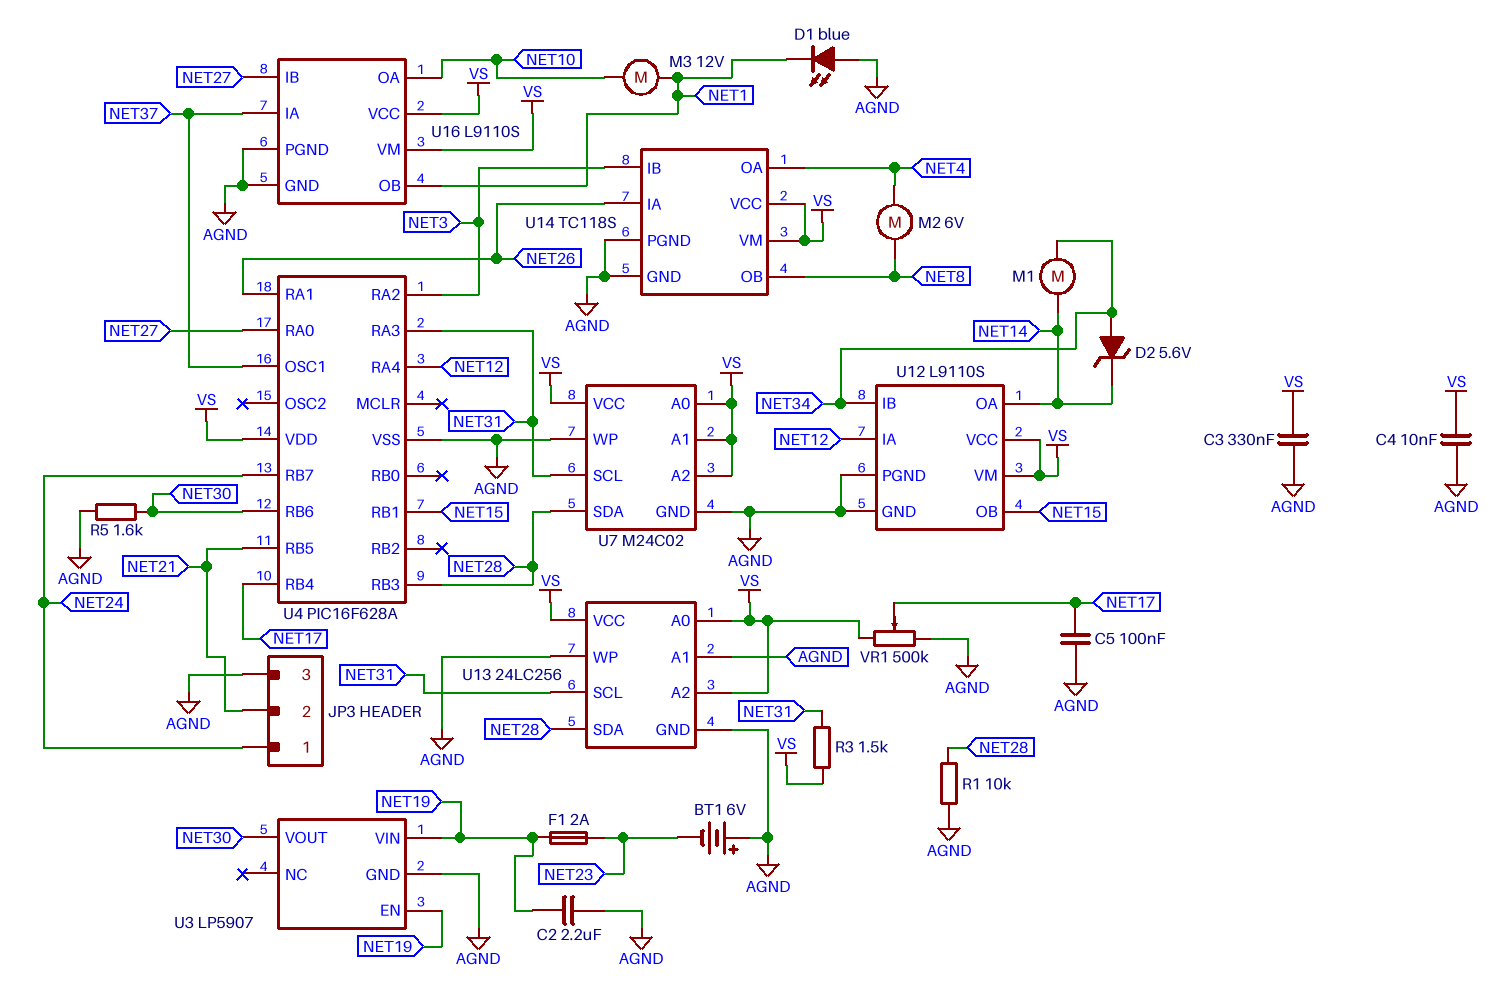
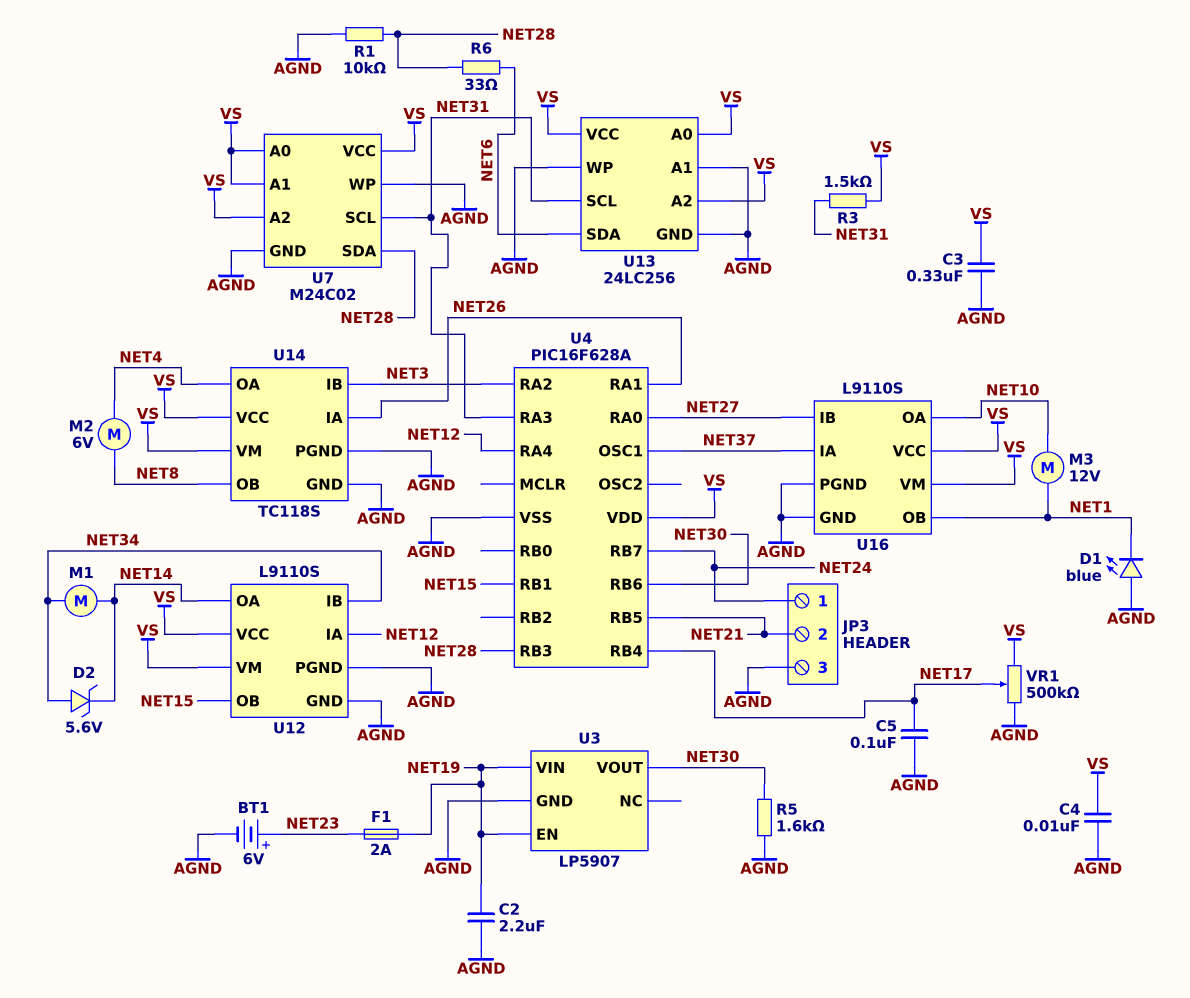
BT1: 6V (plus AGND, minus NET23) -> 6V (plus NET23, minus AGND)
R6: none -> 33 (NET6, NET28)
U13 pin SDA: NET28 -> NET6

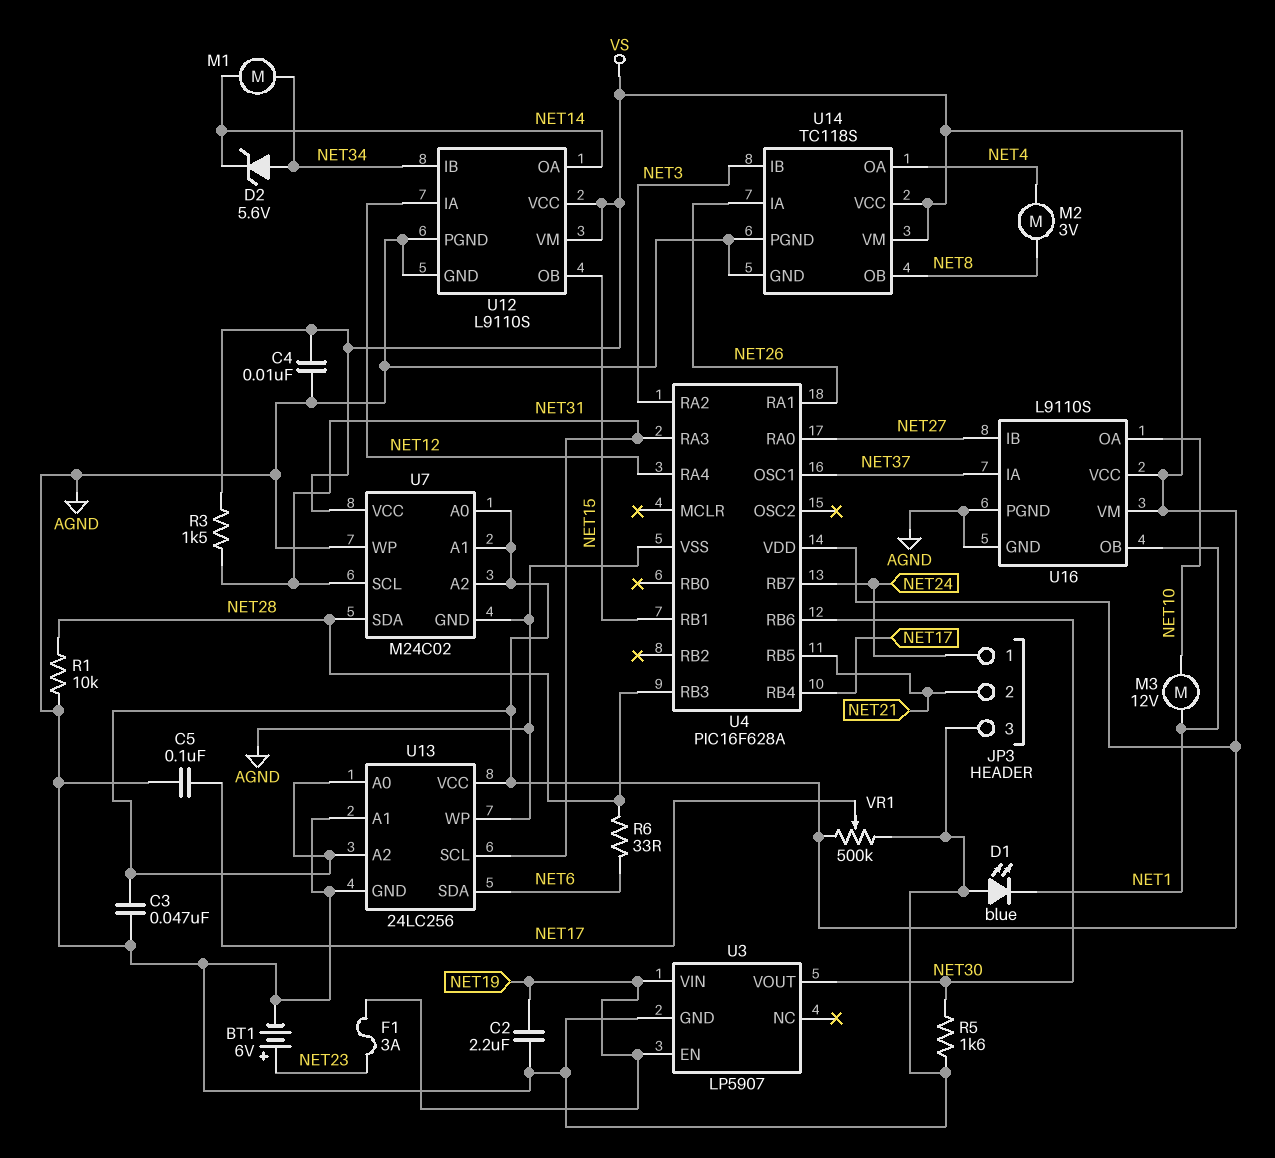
C3: 330nF (AGND, VS) -> 47nF (AGND, VS)
F1: 2A (NET19, NET23) -> 3A (NET19, NET23)
M2: motor 6V (NET4, NET8) -> motor 3V (NET4, NET8)

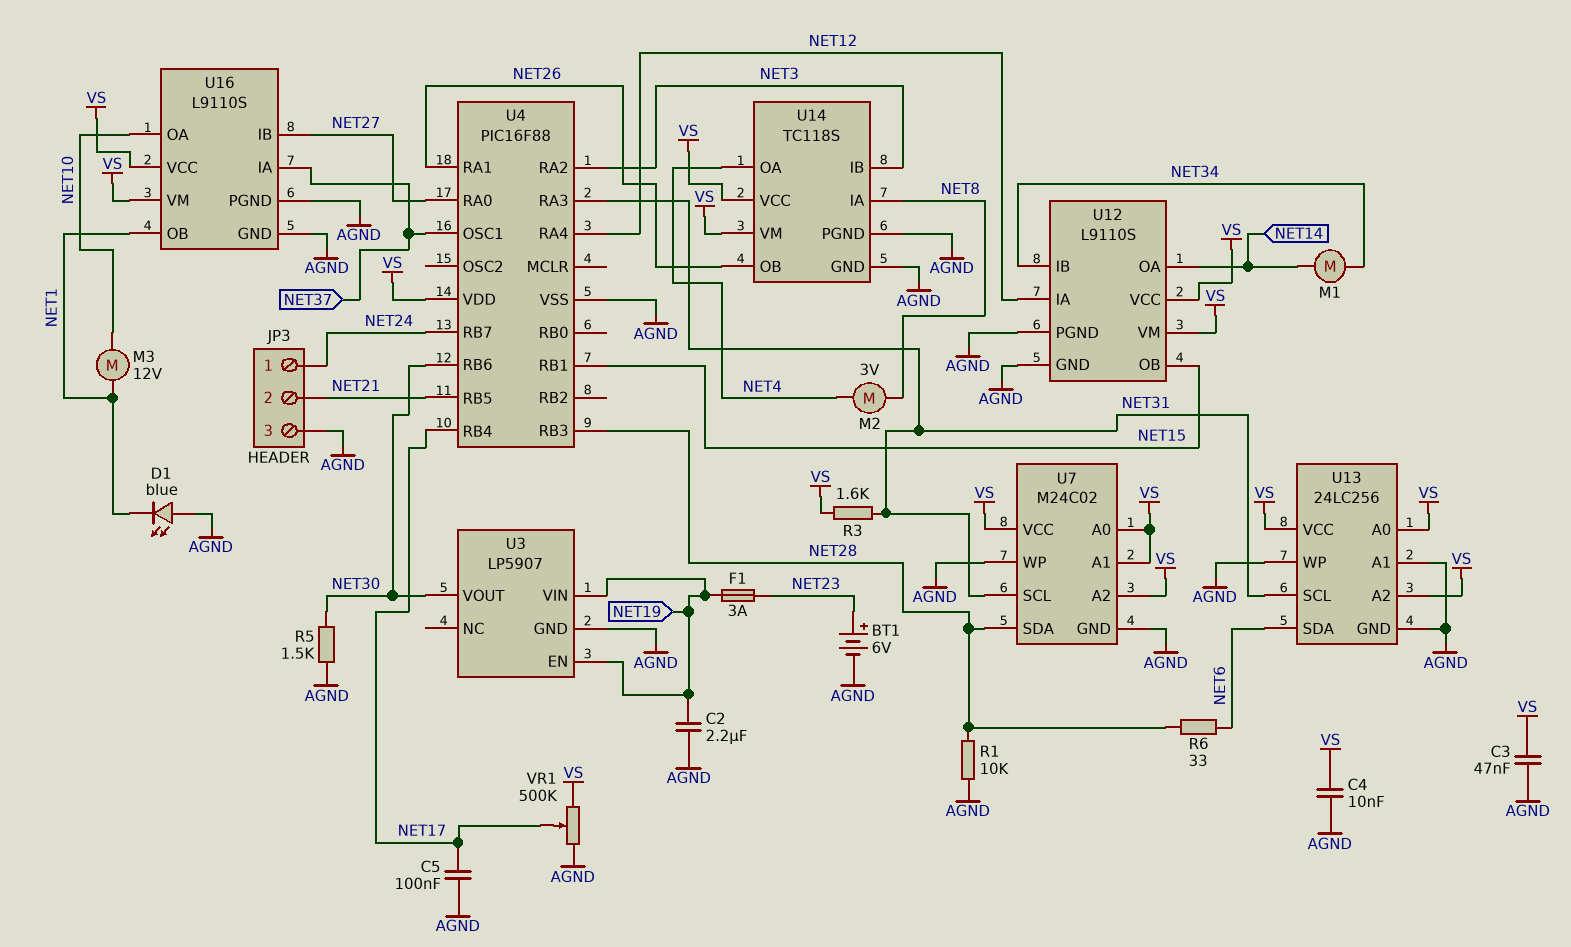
D2: zener 5.6V (A NET34, K NET14) -> none
R3: 1.5k (NET31, VS) -> 1.6k (NET31, VS)
R5: 1.6k (AGND, NET30) -> 1.5k (AGND, NET30)
U4: PIC16F628A -> PIC16F88
U14 pin IA: NET26 -> NET8
U14 pin OB: NET8 -> NET26

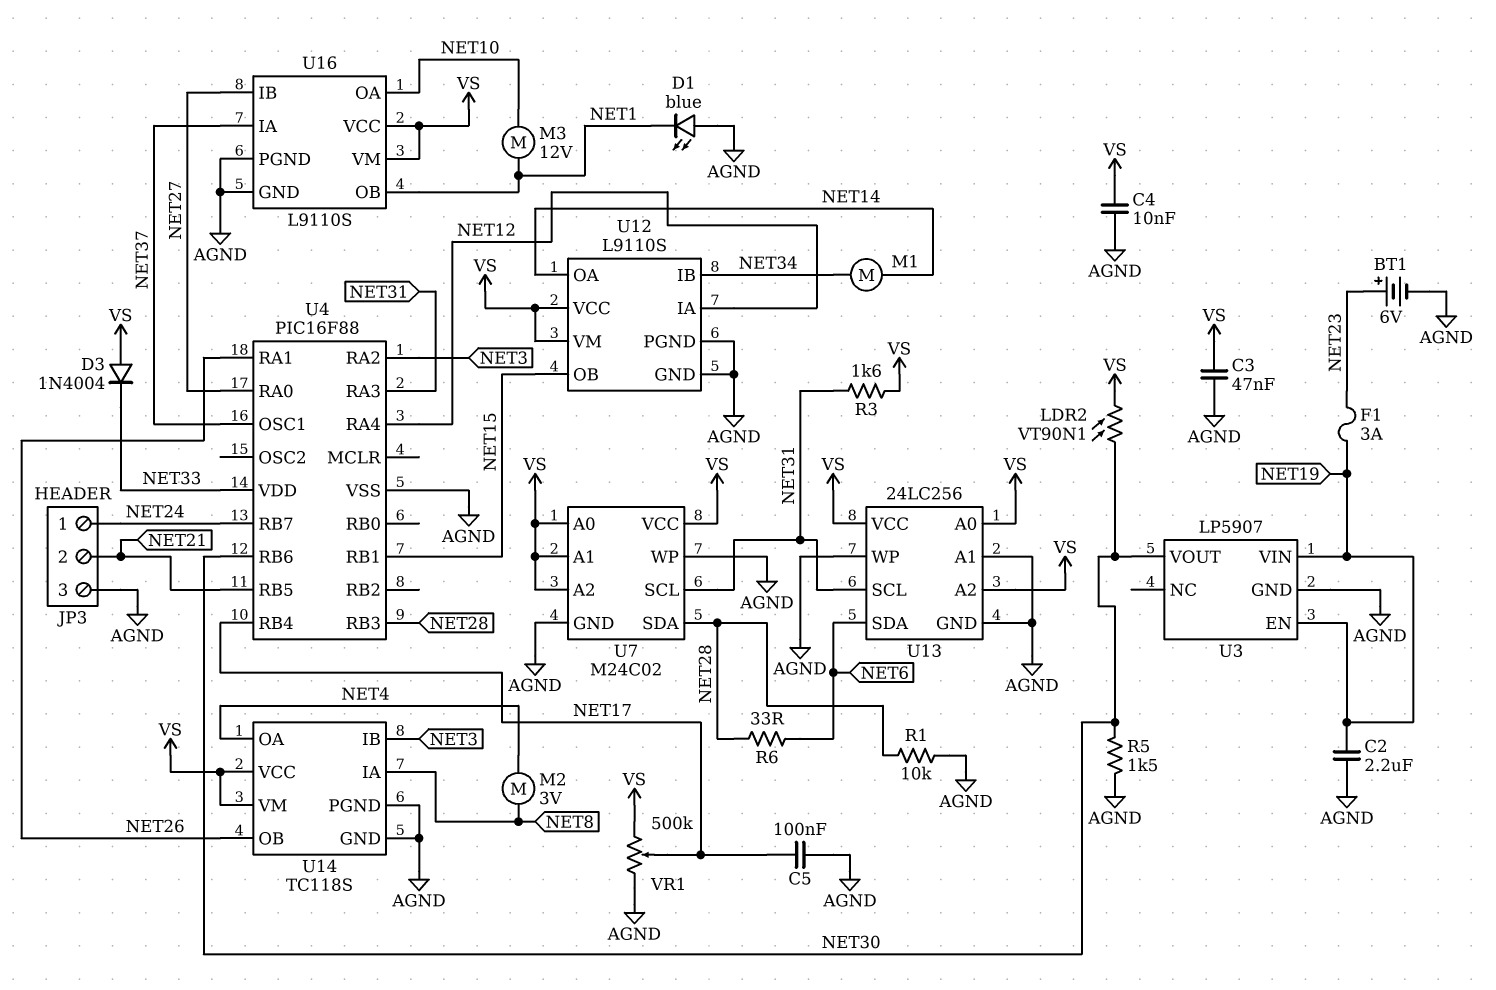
D3: none -> diode 1N4004 (A VS, K NET33)
LDR2: none -> VT90N1 (NET30, VS)
U4 pin VDD: VS -> NET33

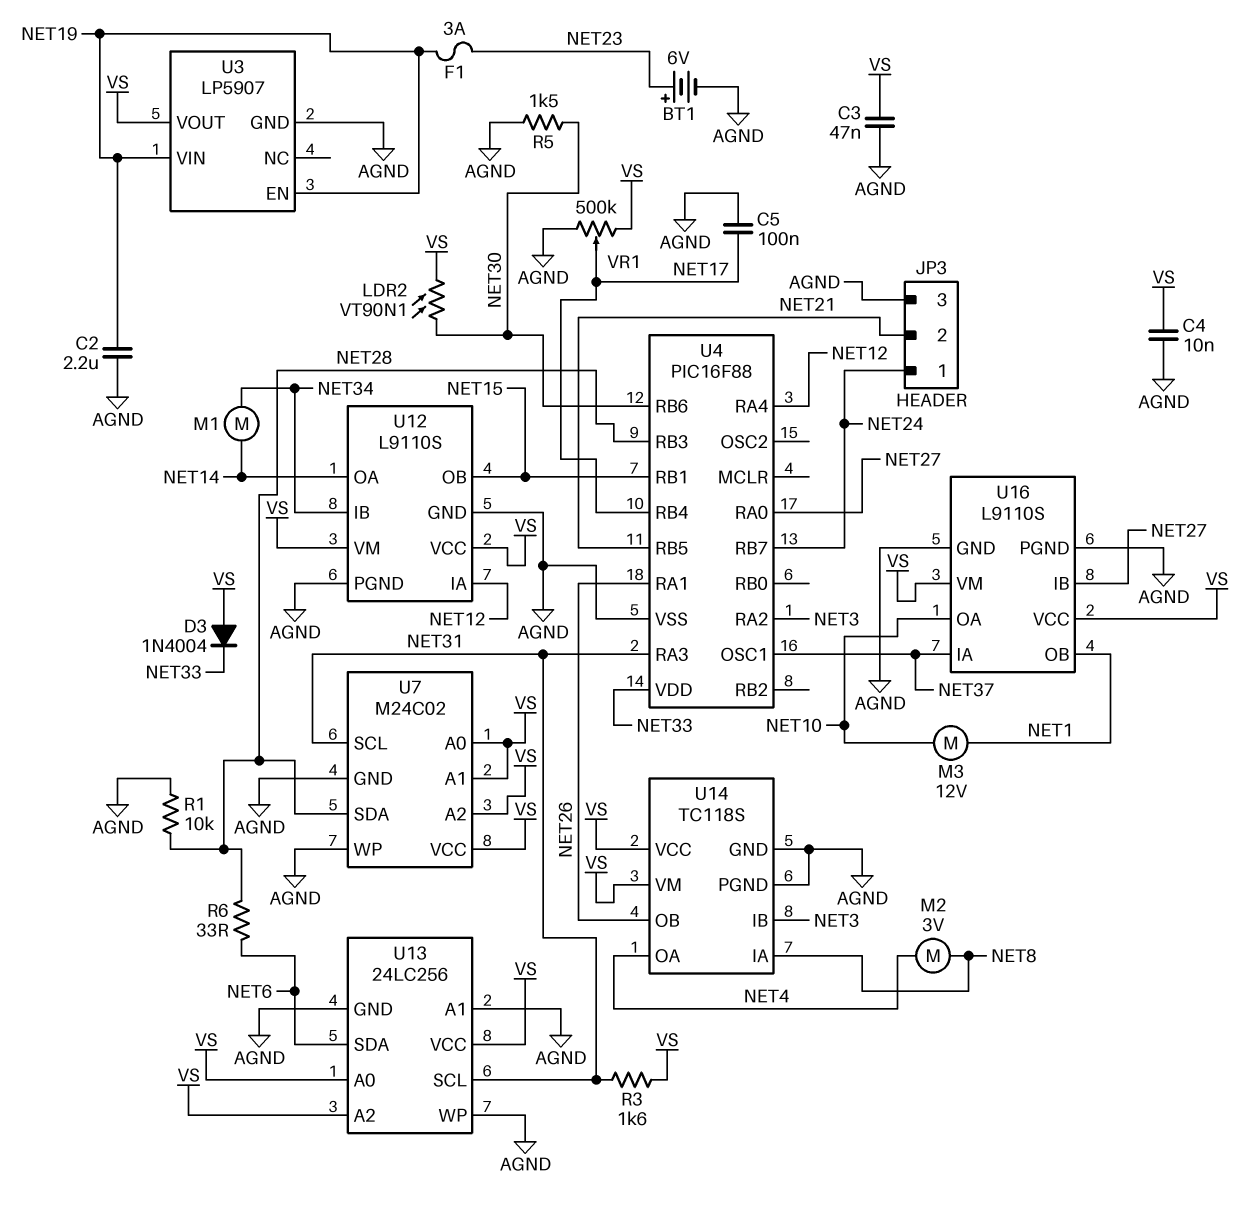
D1: LED blue (A AGND, K NET1) -> none
U3 pin VOUT: NET30 -> VS

